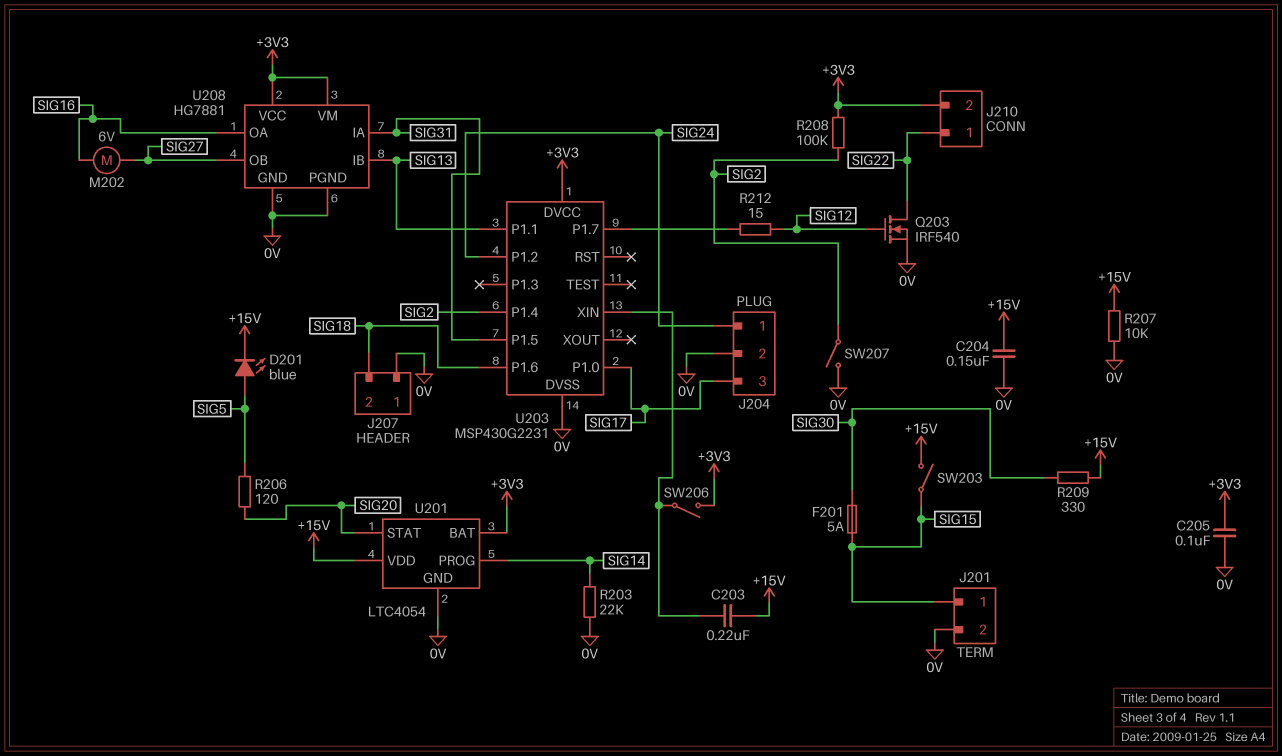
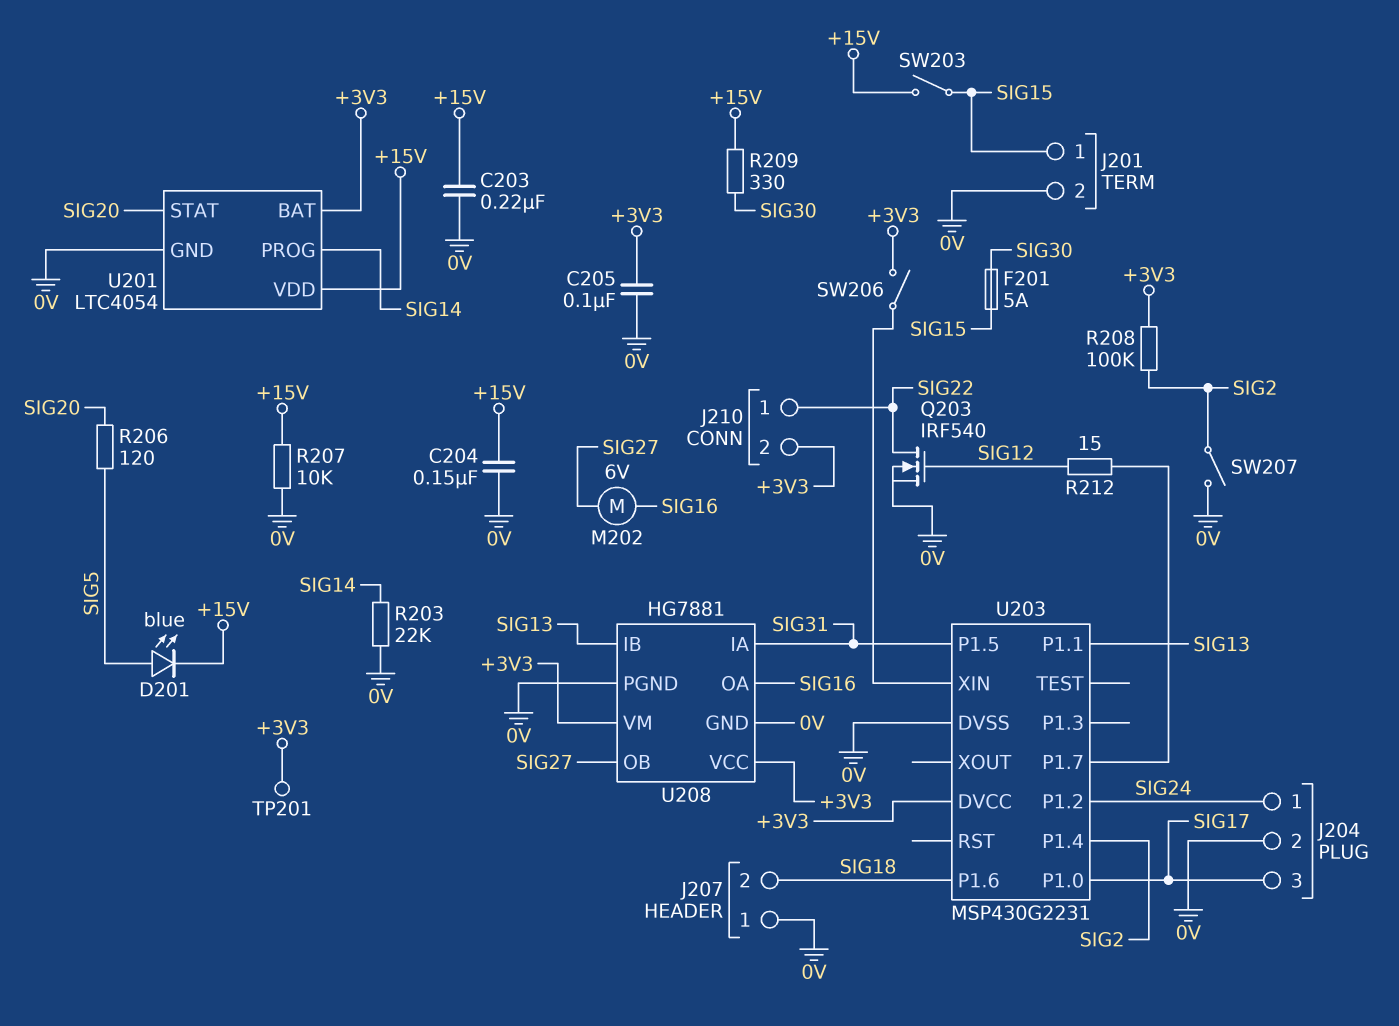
C203: 220nF (+15V, U203/XIN) -> 220nF (+15V, 0V)
TP201: none -> test point (+3V3)

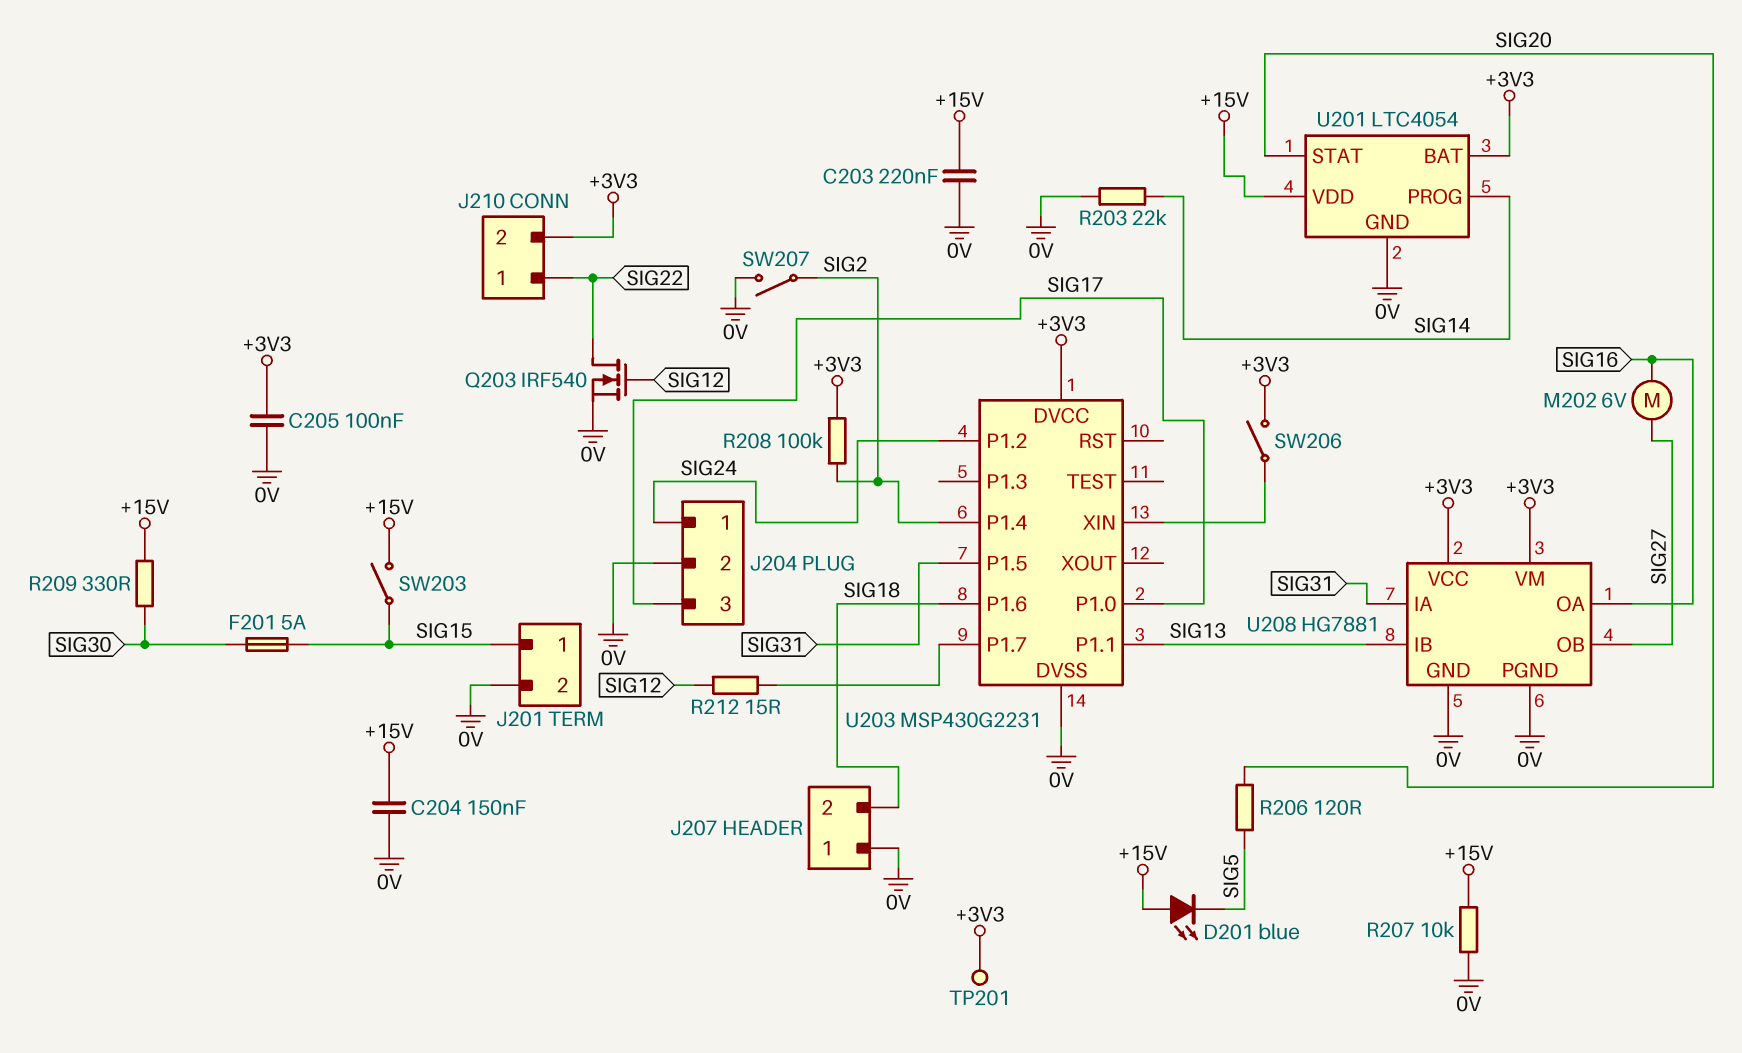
D201: LED blue (A SIG5, K +15V) -> LED blue (A +15V, K SIG5)

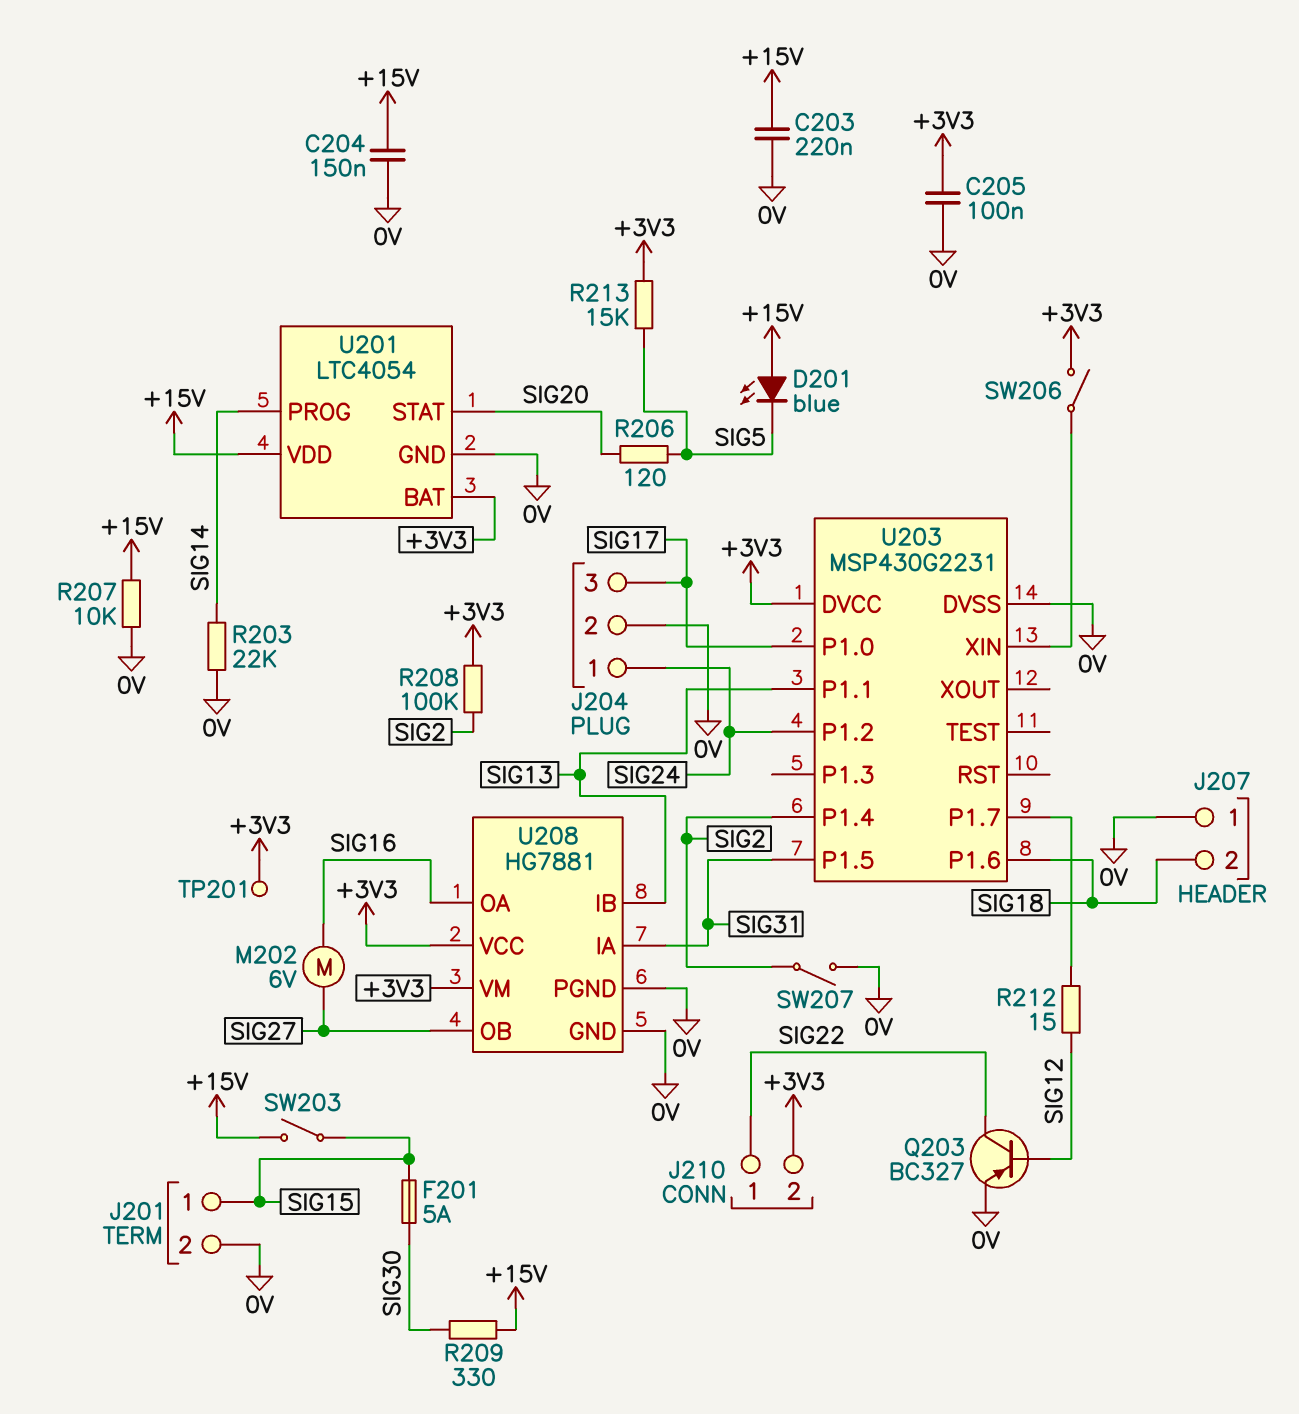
Q203: NMOS IRF540 (G SIG12, D SIG22, S 0V) -> PNP BC327 (B SIG12, C SIG22, E 0V)
R213: none -> 15k (+3V3, SIG5)

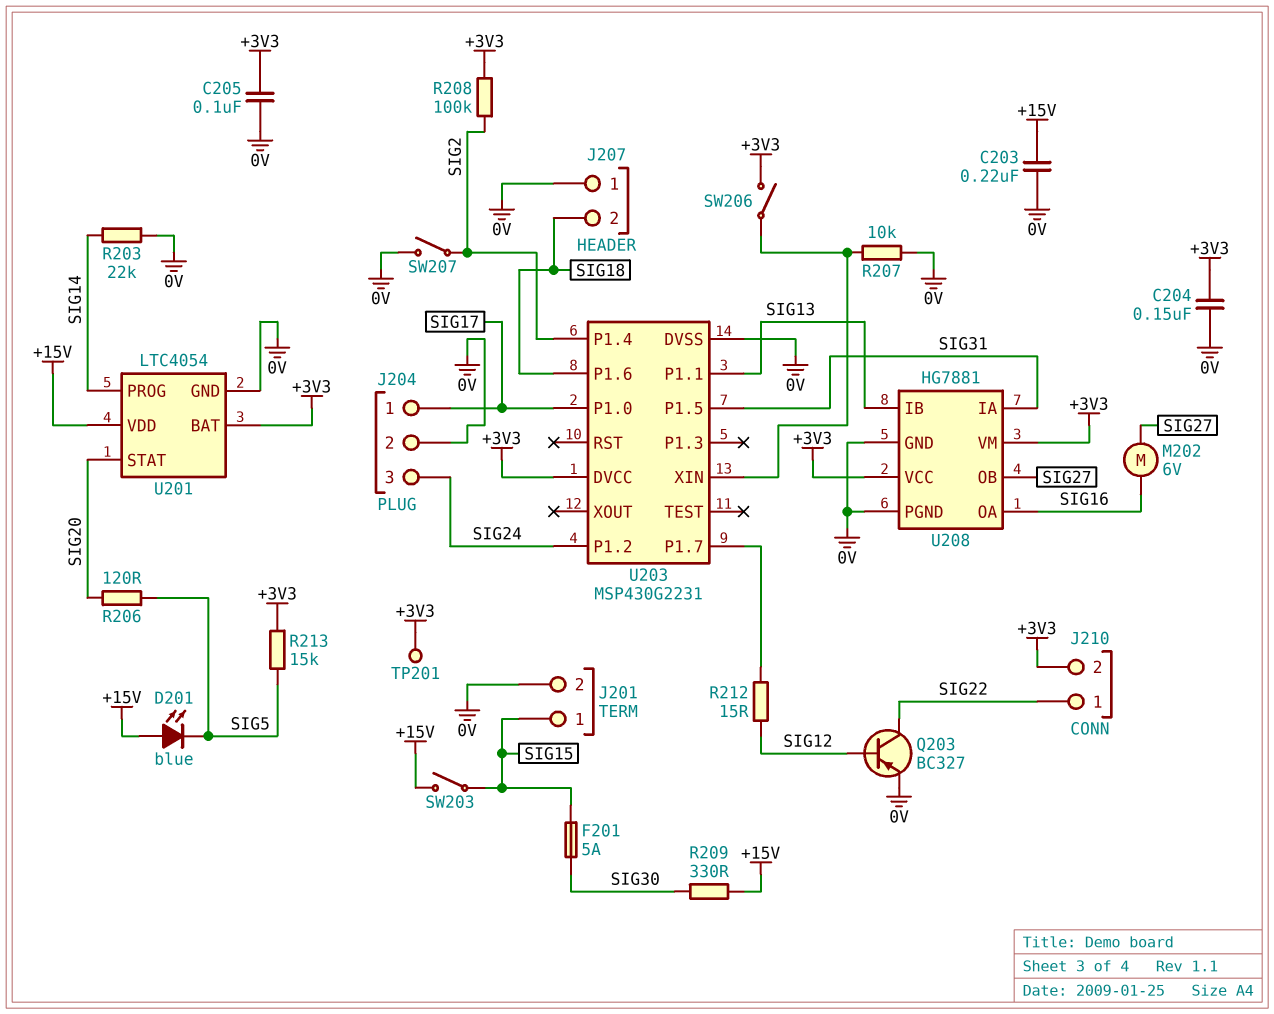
C204: 150nF (+15V, 0V) -> 150nF (+3V3, 0V)
J204 pin 1: SIG24 -> SIG17
J204 pin 3: SIG17 -> SIG24
R207: 10k (+15V, 0V) -> 10k (0V, U203/XIN)

